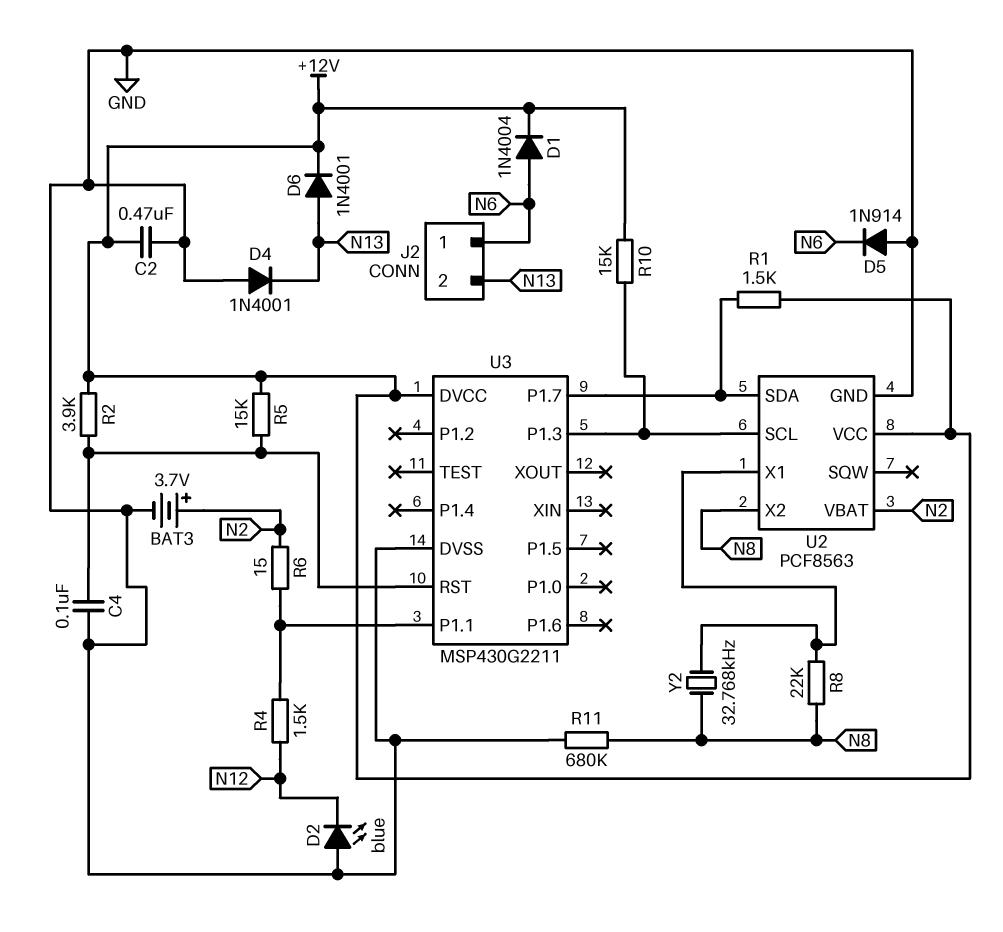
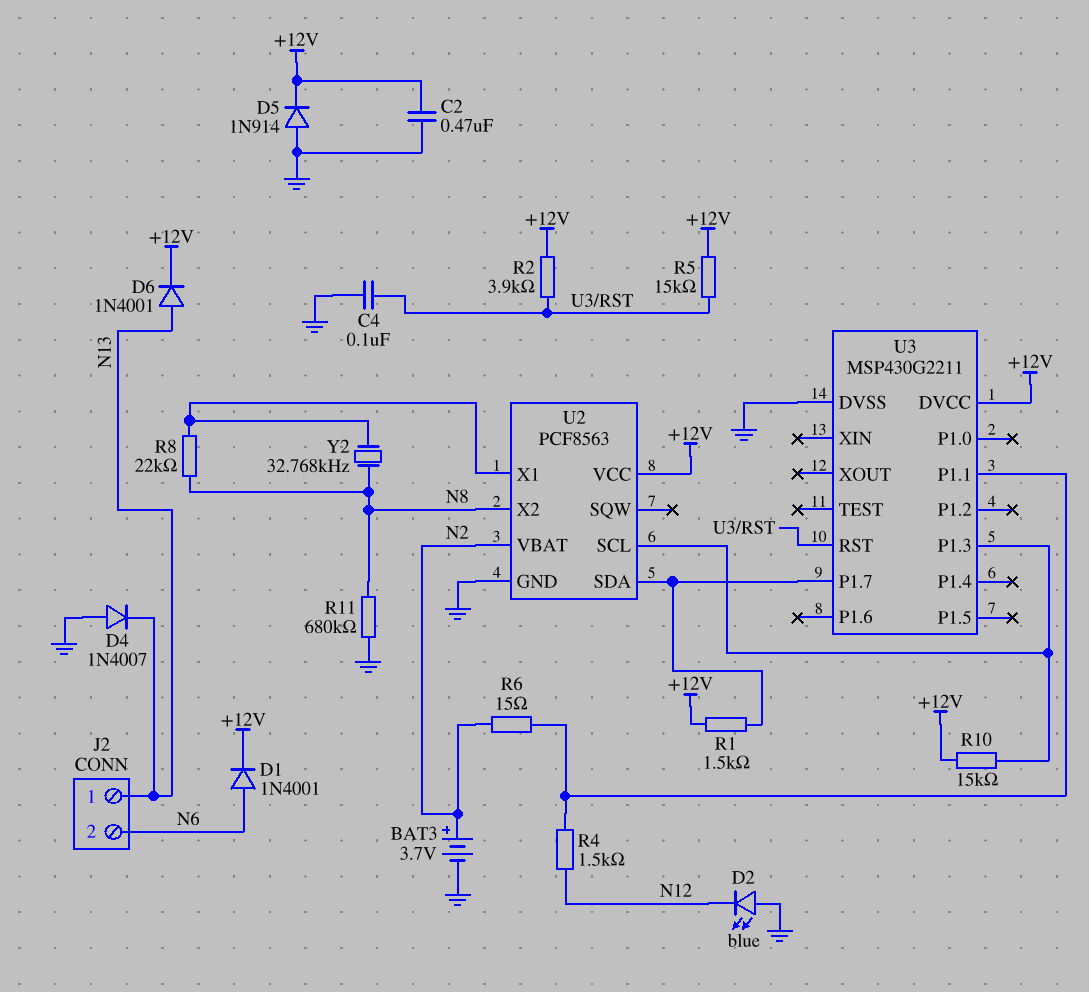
D1: diode 1N4004 (A N6, K +12V) -> diode 1N4001 (A N6, K +12V)
D4: diode 1N4001 (A GND, K N13) -> diode 1N4007 (A GND, K N13)
D5: diode 1N914 (A GND, K N6) -> diode 1N914 (A GND, K +12V)
J2 pin 1: N6 -> N13
J2 pin 2: N13 -> N6

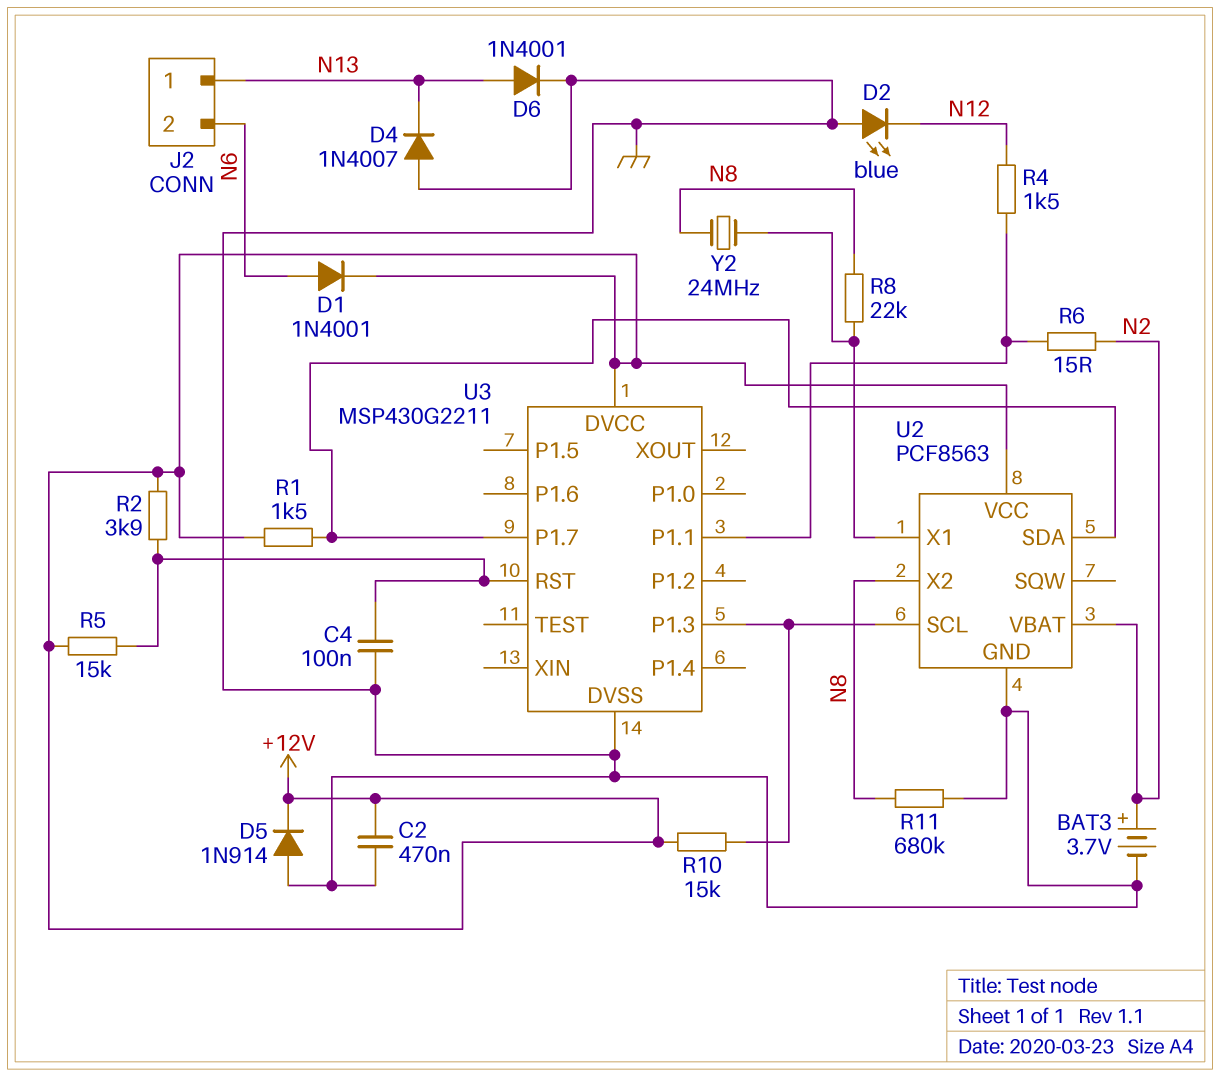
D6: diode 1N4001 (A N13, K +12V) -> diode 1N4001 (A N13, K GND)
Y2: 32.768kHz (N8, U2/X1) -> 24MHz (N8, U2/X1)

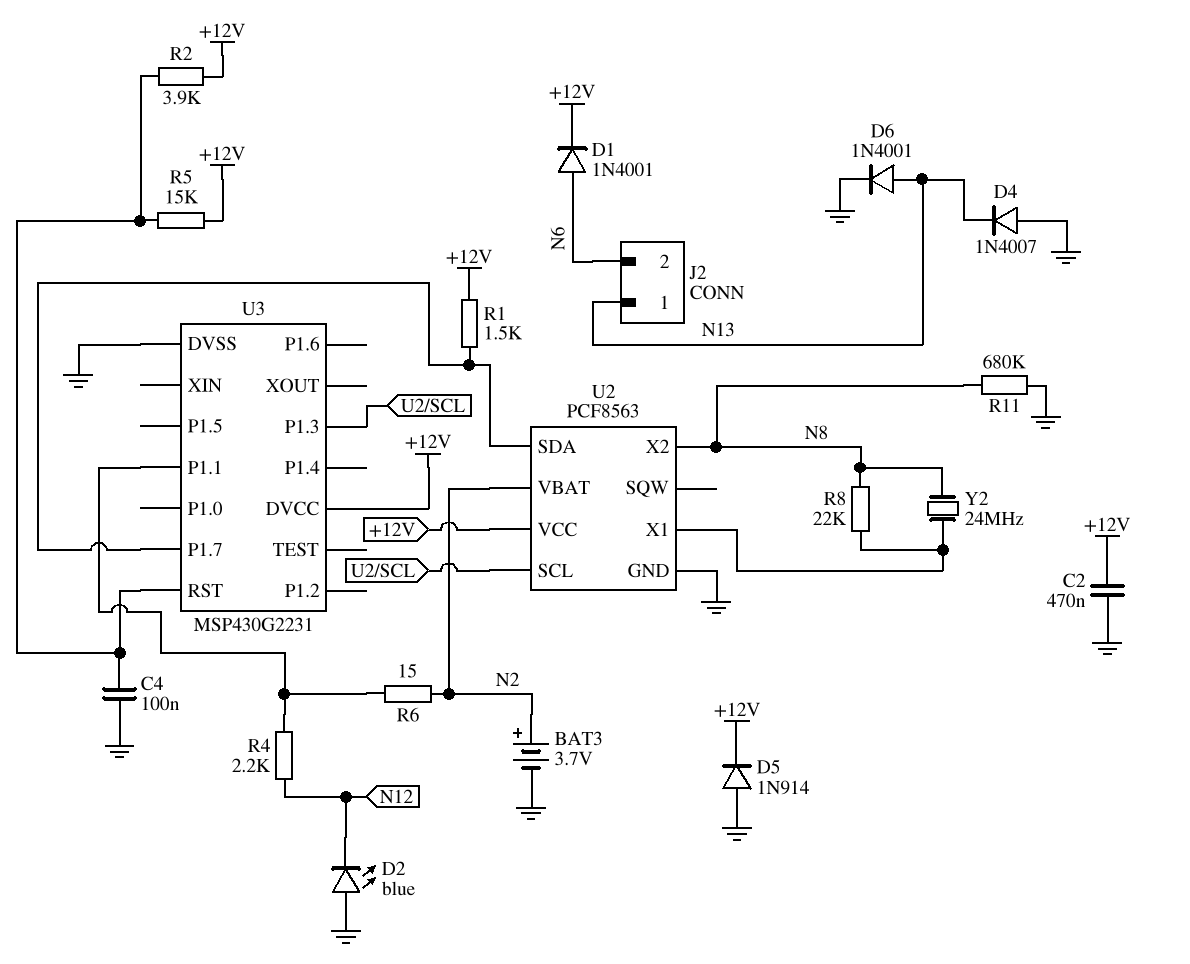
R4: 1.5k (N12, U3/P1.1) -> 2.2k (N12, U3/P1.1)
R10: 15k (+12V, U2/SCL) -> none
U3: MSP430G2211 -> MSP430G2231

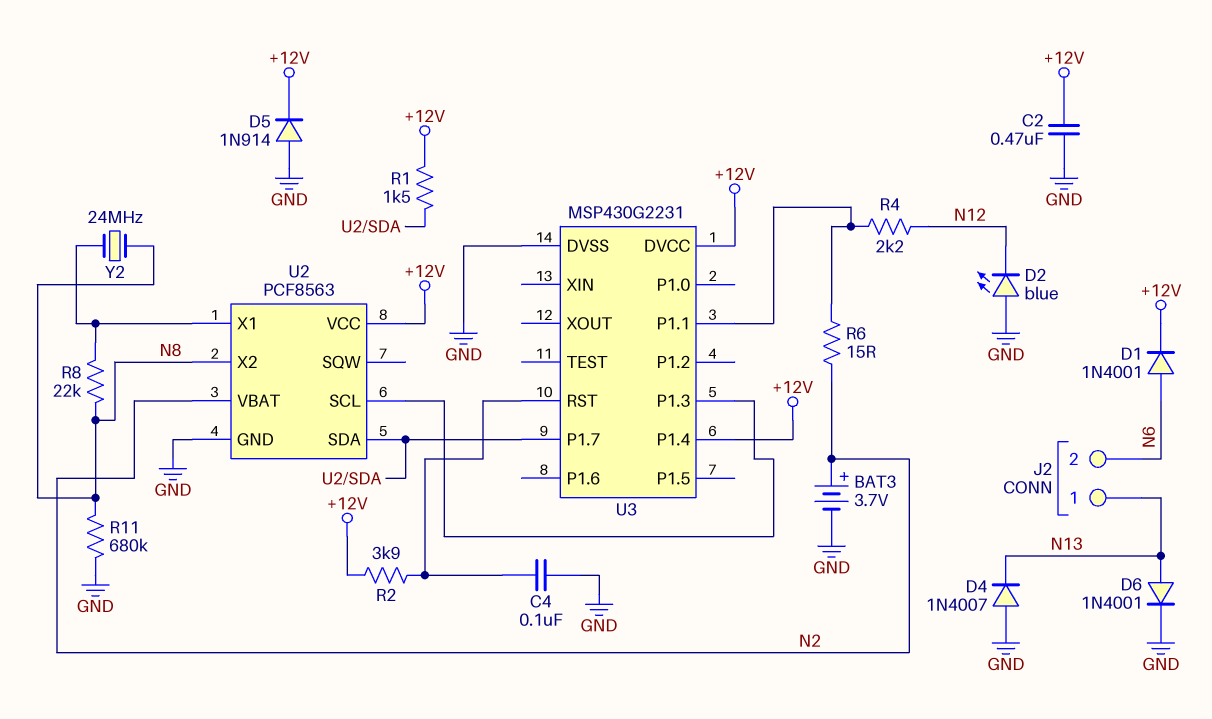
R5: 15k (+12V, U3/RST) -> none
U3 pin P1.4: none -> +12V

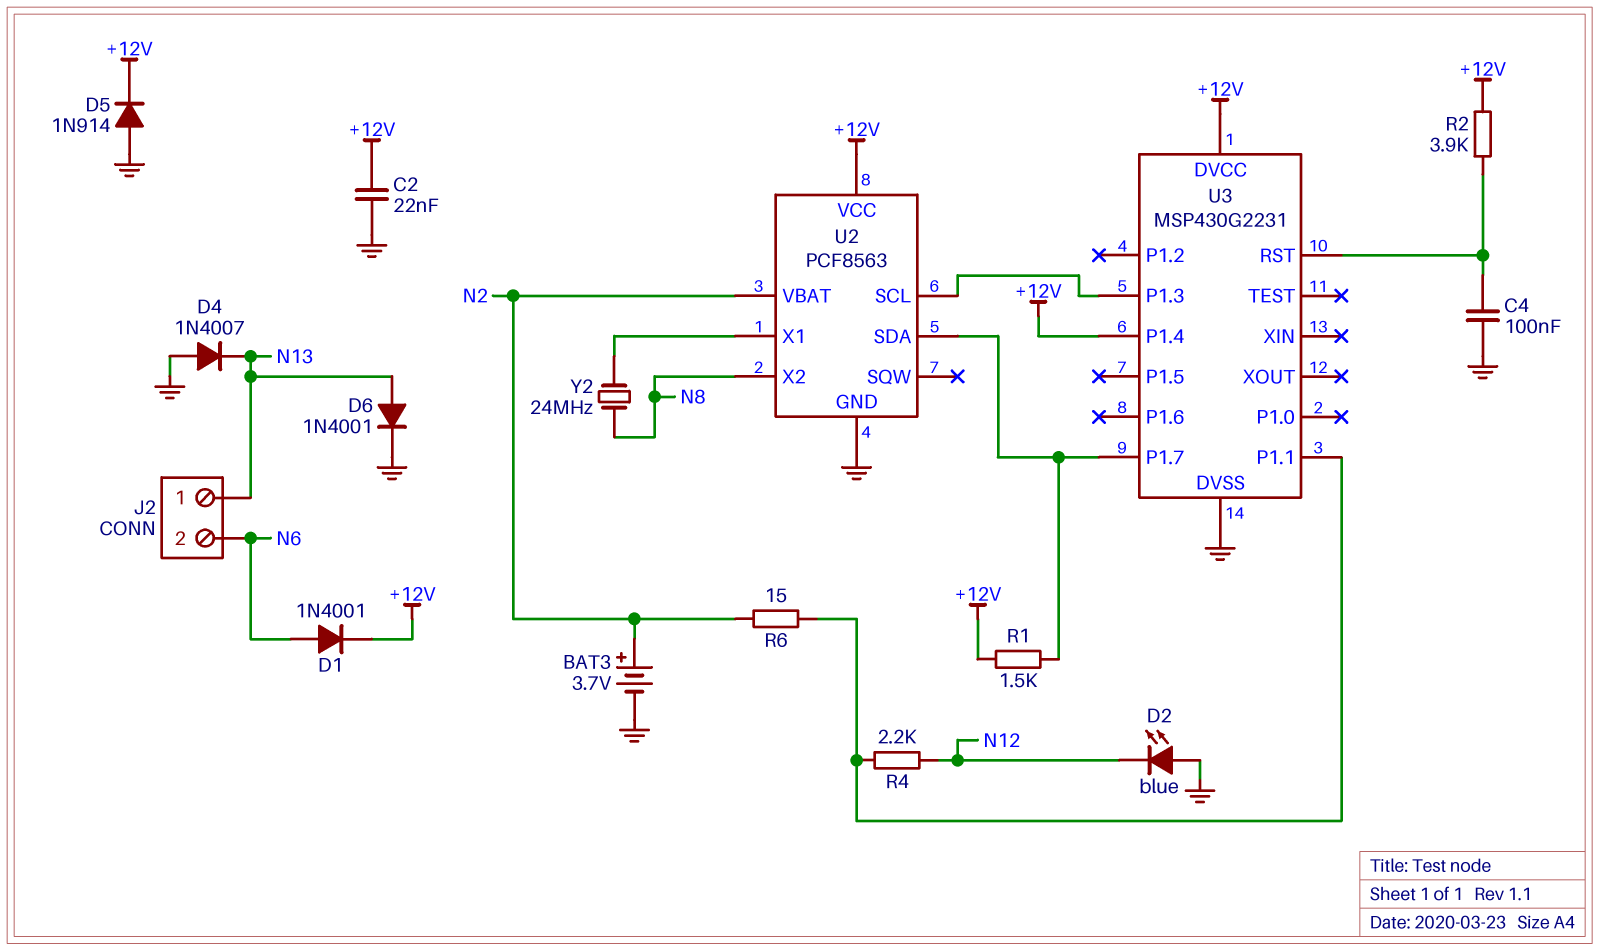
C2: 470nF (+12V, GND) -> 22nF (+12V, GND)
R8: 22k (N8, U2/X1) -> none
R11: 680k (GND, N8) -> none

